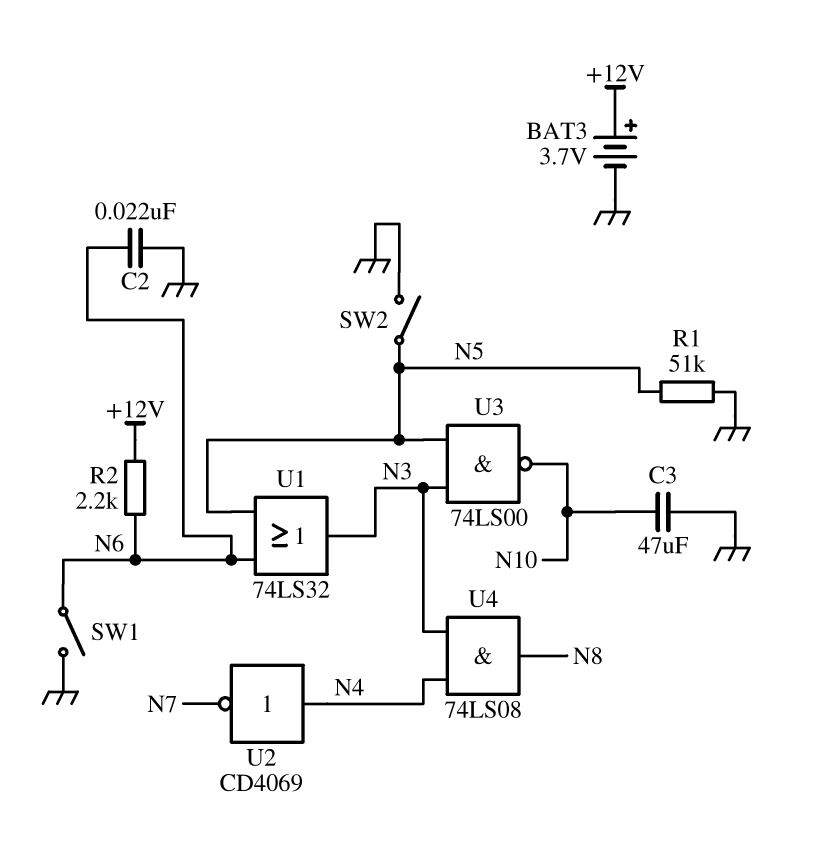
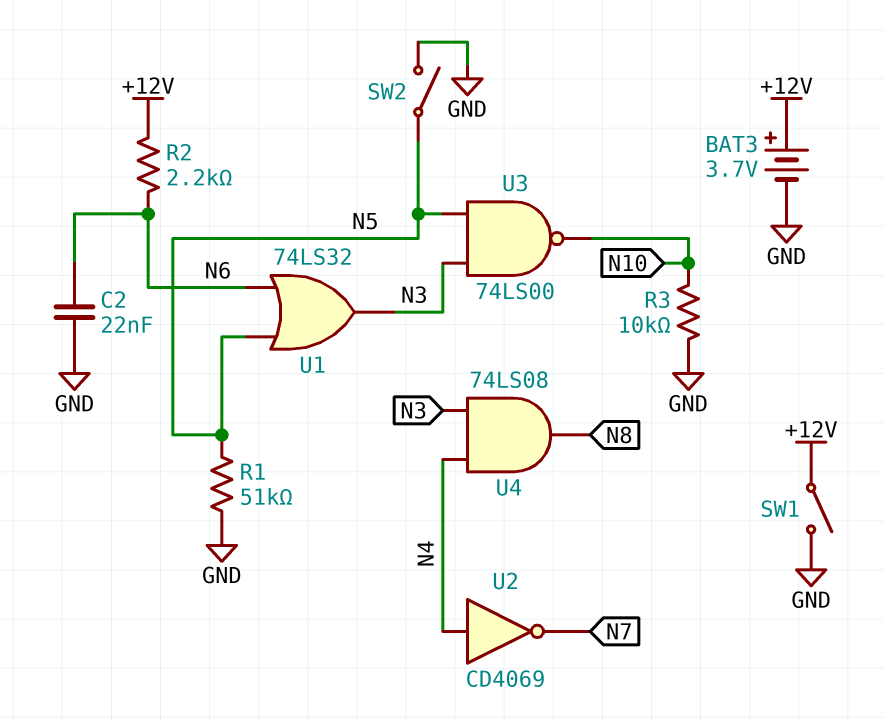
C3: 47uF (GND, N10) -> none
R3: none -> 10k (GND, N10)
SW1: switch (GND, N6) -> switch (+12V, GND)

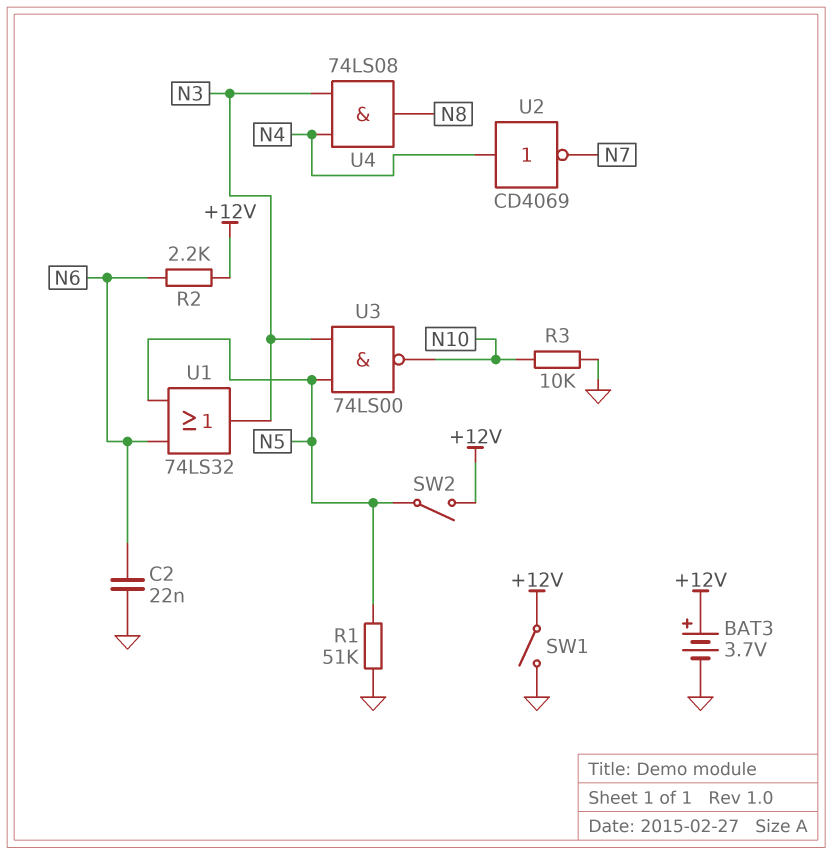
SW2: switch (GND, N5) -> switch (+12V, N5)

